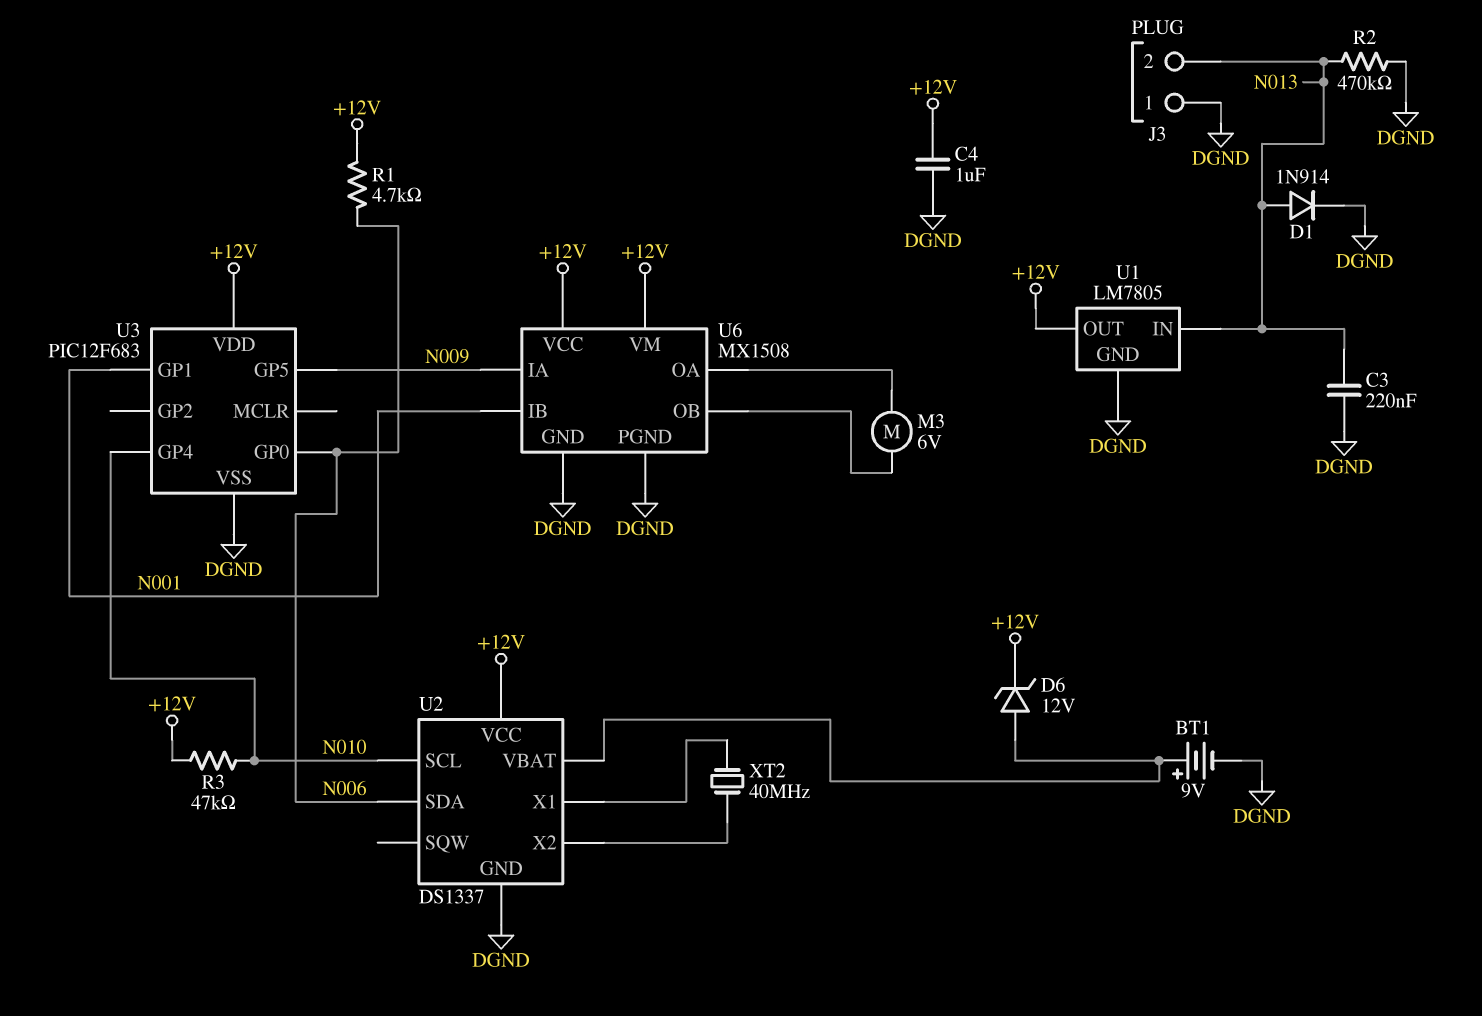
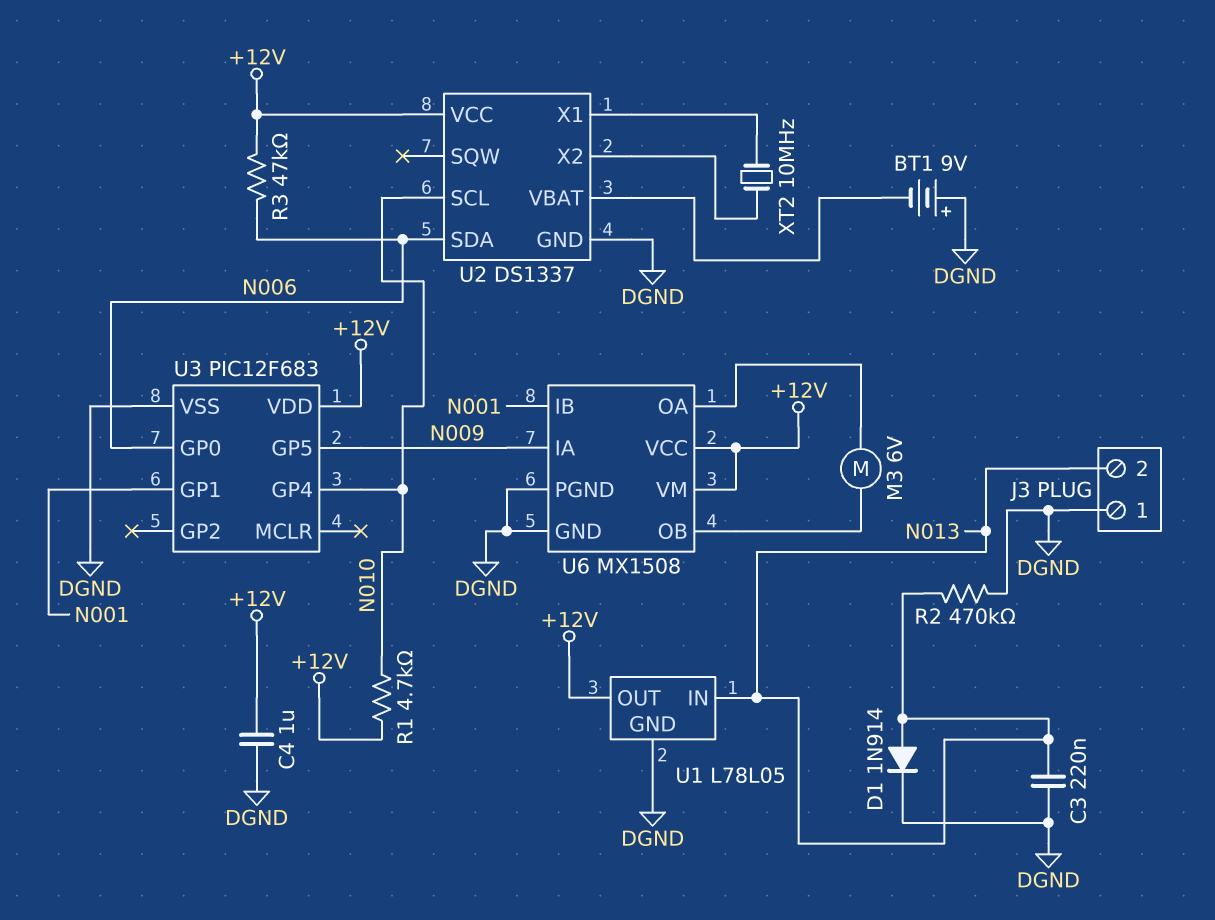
BT1: 9V (plus U2/VBAT, minus DGND) -> 9V (plus DGND, minus U2/VBAT)
D6: zener 12V (A U2/VBAT, K +12V) -> none
R1: 4.7k (+12V, N006) -> 4.7k (+12V, N010)
R3: 47k (+12V, N010) -> 47k (+12V, N006)
U1: LM7805 -> L78L05
XT2: 40MHz (U2/X1, U2/X2) -> 10MHz (U2/X1, U2/X2)

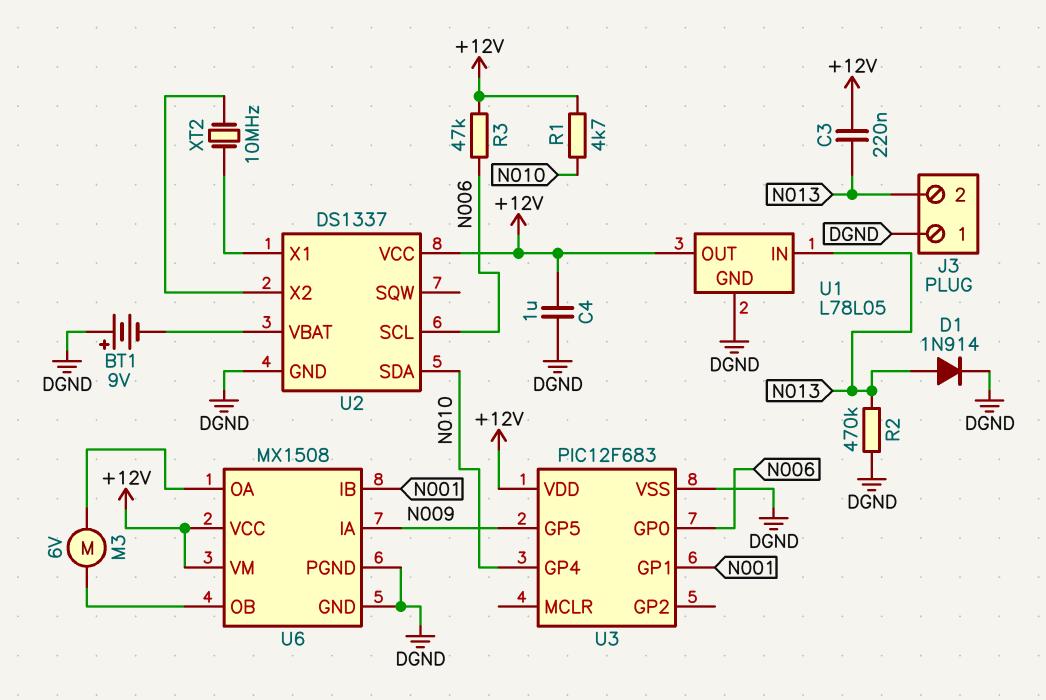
C3: 220nF (DGND, N013) -> 220nF (+12V, N013)
U2 pin SCL: N010 -> N006
U2 pin SDA: N006 -> N010

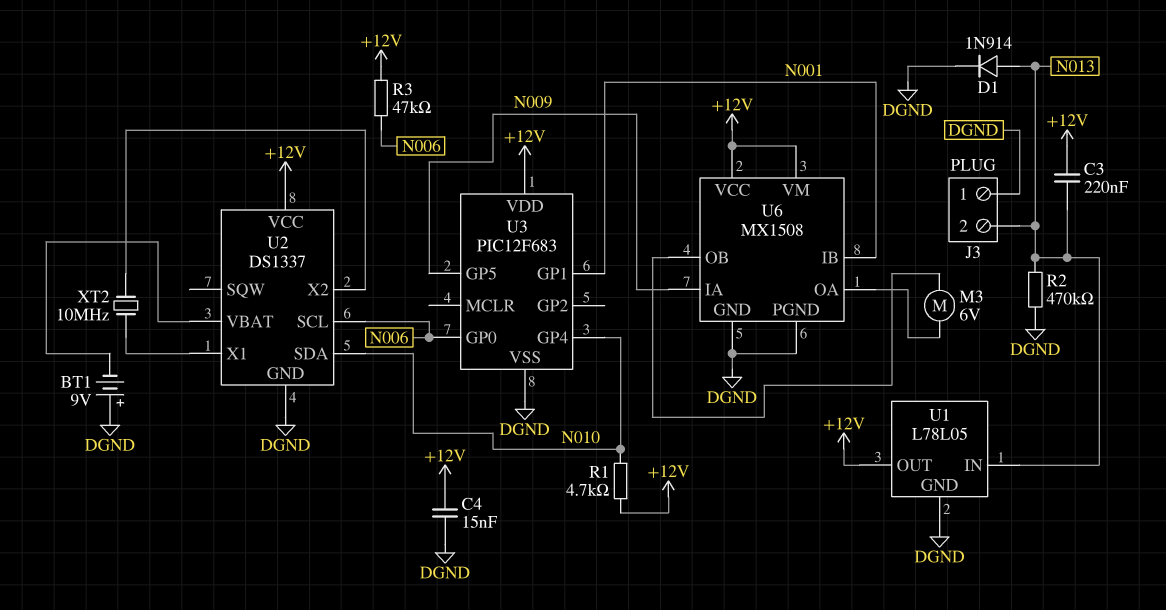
C4: 1uF (+12V, DGND) -> 15nF (+12V, DGND)

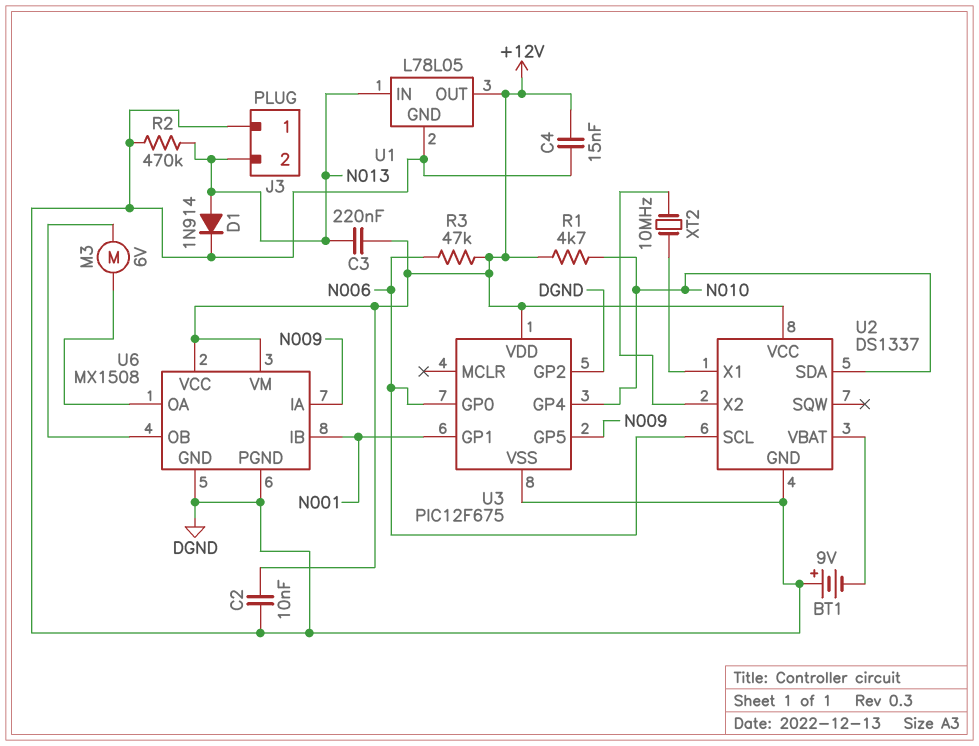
C2: none -> 10nF (+12V, DGND)
U3: PIC12F683 -> PIC12F675
U3 pin GP2: none -> DGND

